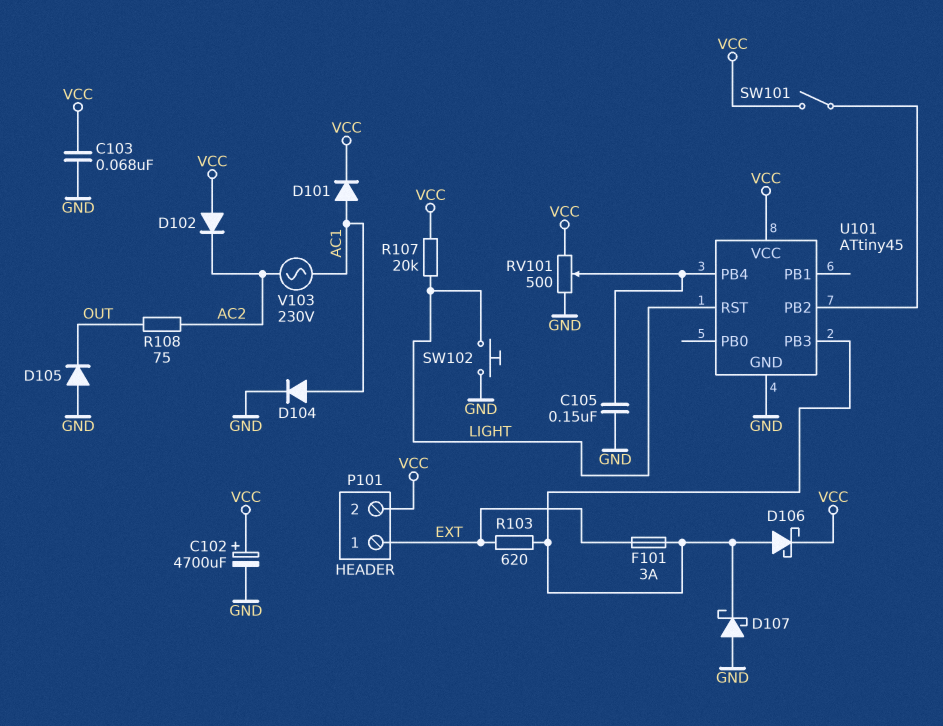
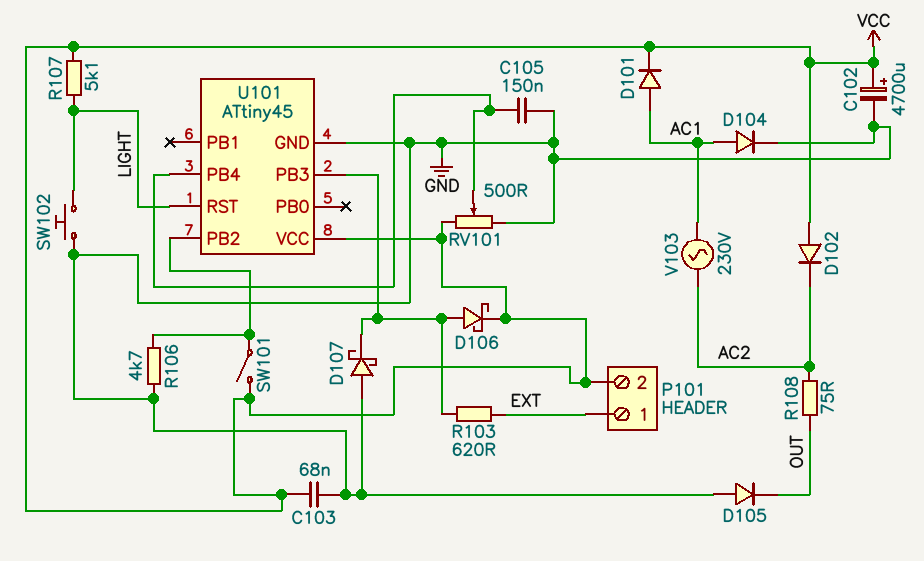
F101: 3A (EXT, U101/PB3) -> none
R106: none -> 4.7k (GND, U101/PB2)
R107: 20k (LIGHT, VCC) -> 5.1k (LIGHT, VCC)

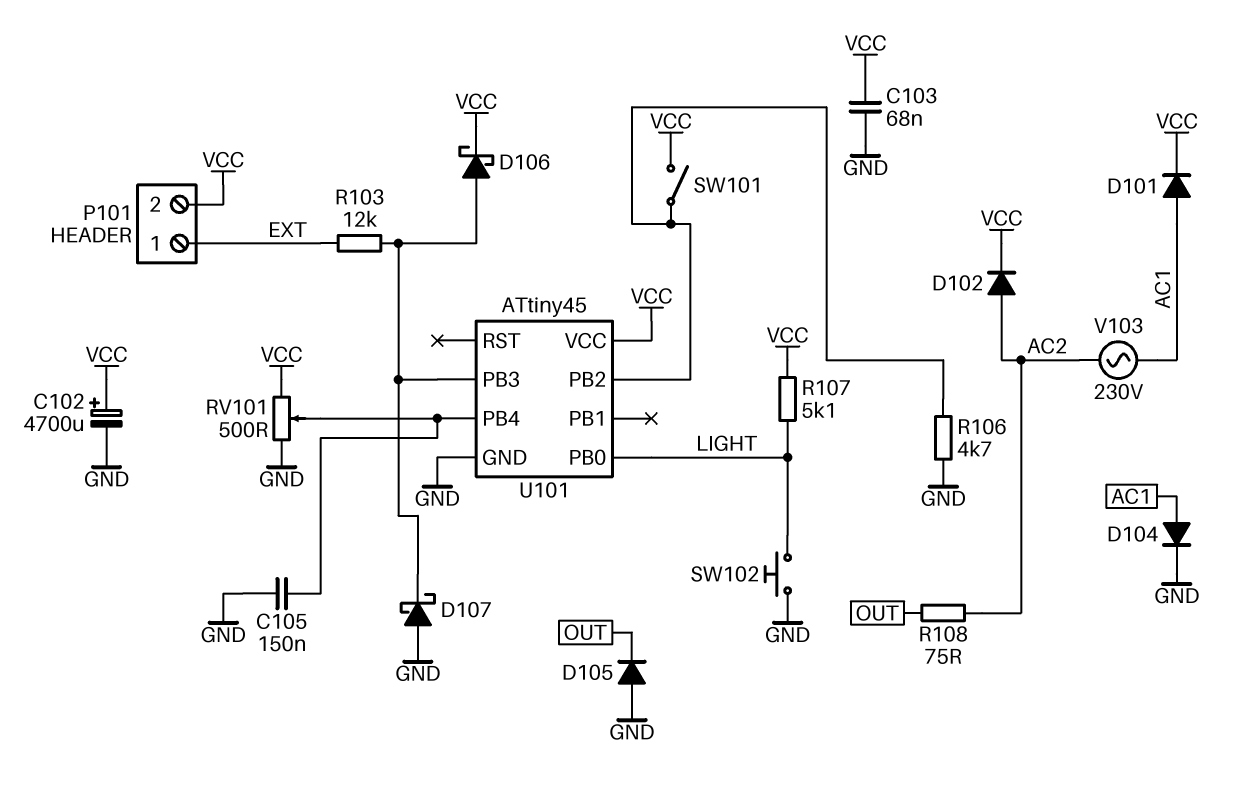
D102: diode (A VCC, K AC2) -> diode (A AC2, K VCC)
R103: 620 (EXT, U101/PB3) -> 12k (EXT, U101/PB3)
U101 pin PB0: none -> LIGHT
U101 pin RST: LIGHT -> none

